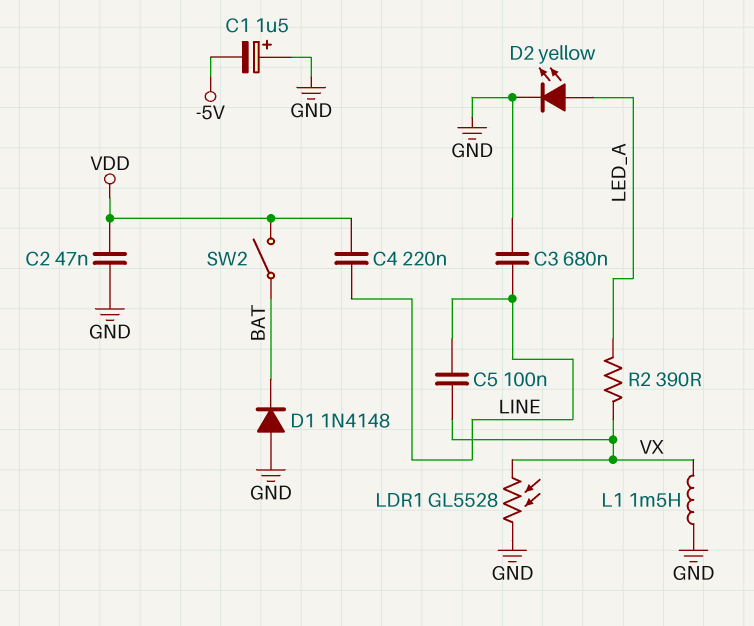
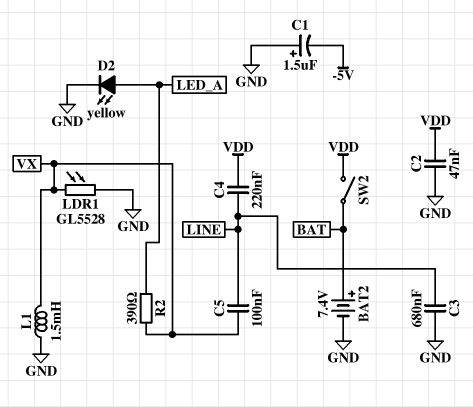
BAT2: none -> 7.4V (plus BAT, minus GND)
D1: diode 1N4148 (A GND, K BAT) -> none

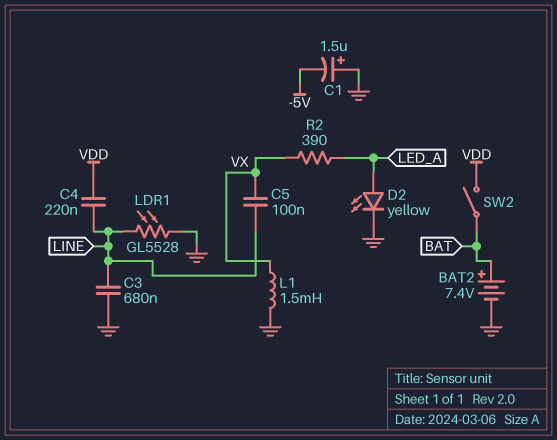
C2: 47nF (GND, VDD) -> none
LDR1: GL5528 (GND, VX) -> GL5528 (GND, LINE)

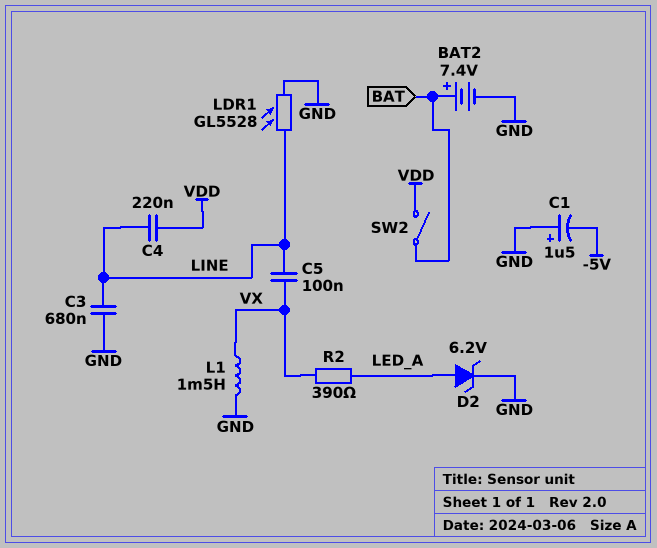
D2: LED yellow (A LED_A, K GND) -> zener 6.2V (A LED_A, K GND)

